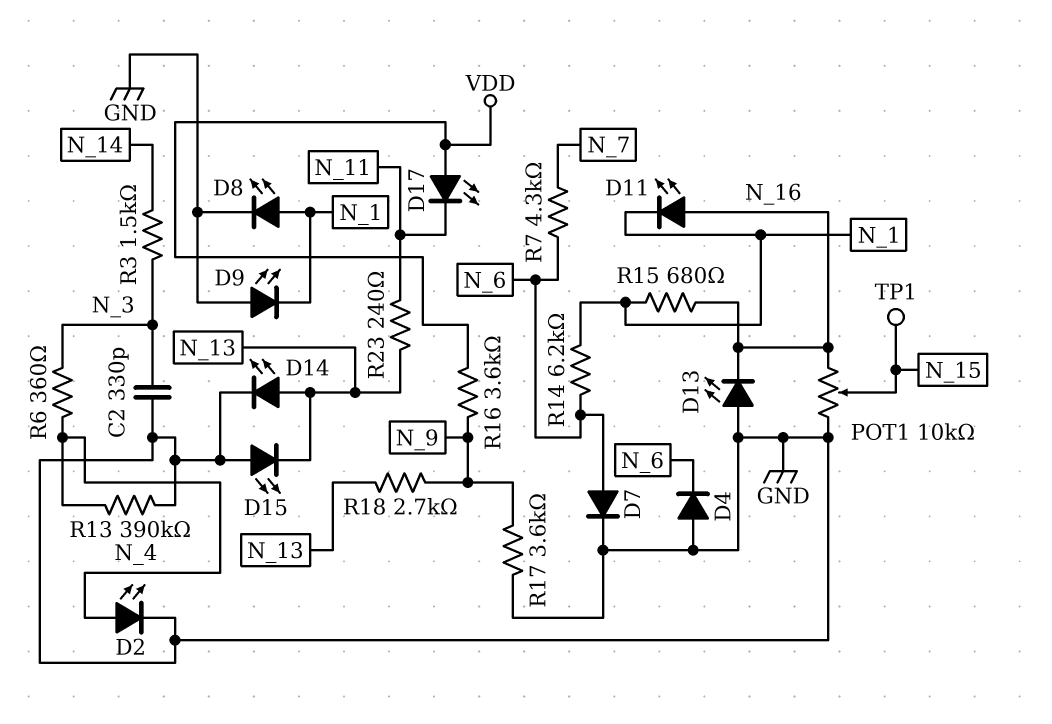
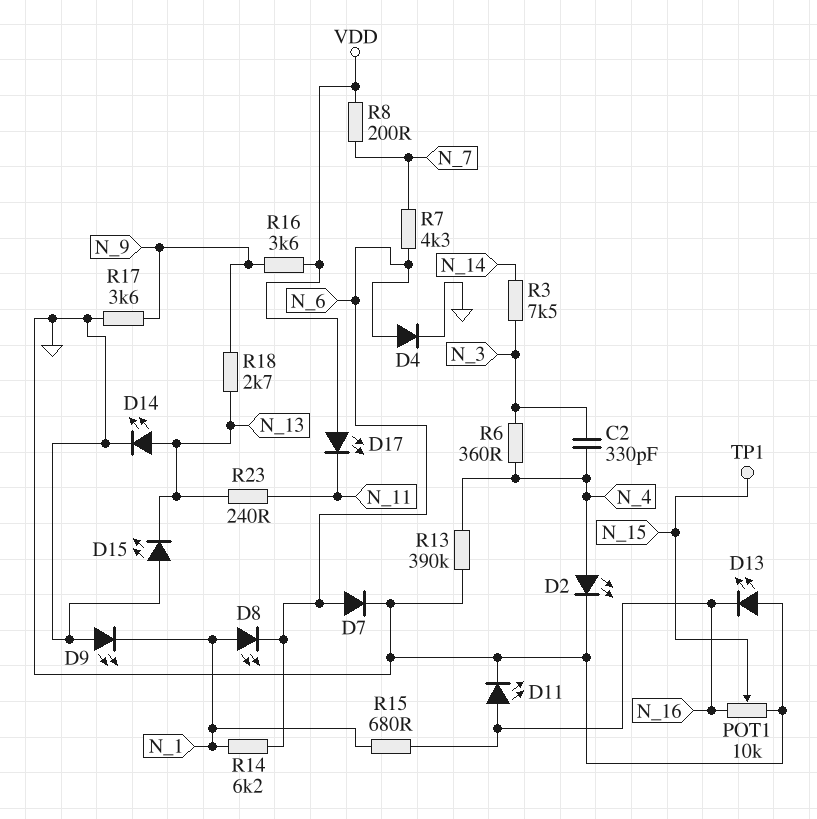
C2: 330pF (GND, N_3) -> 330pF (N_3, N_4)
D4: diode (A GND, K N_6) -> diode (A N_6, K GND)
D8: LED (A N_1, K GND) -> LED (A N_1, K N_6)
D11: LED (A N_16, K N_1) -> LED (A N_16, K GND)
R3: 1.5k (N_3, N_14) -> 7.5k (N_3, N_14)
R8: none -> 200 (N_7, VDD)

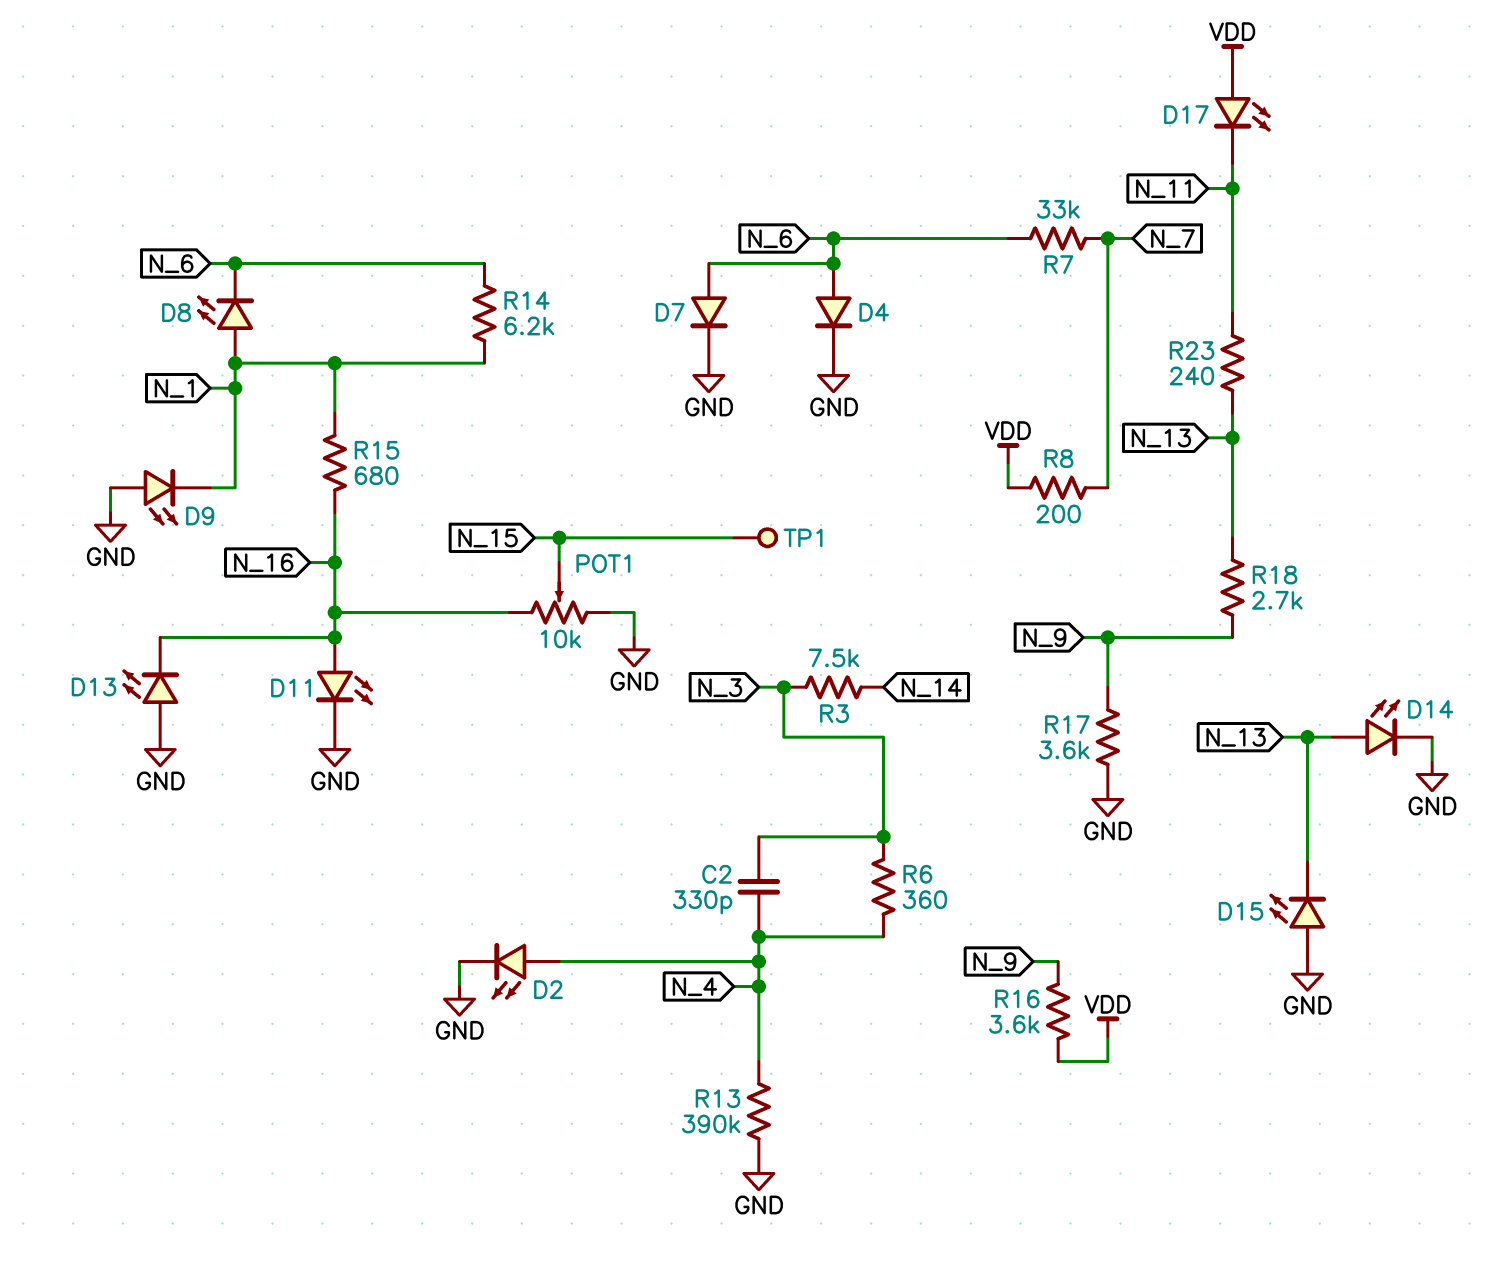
R7: 4.3k (N_6, N_7) -> 33k (N_6, N_7)

